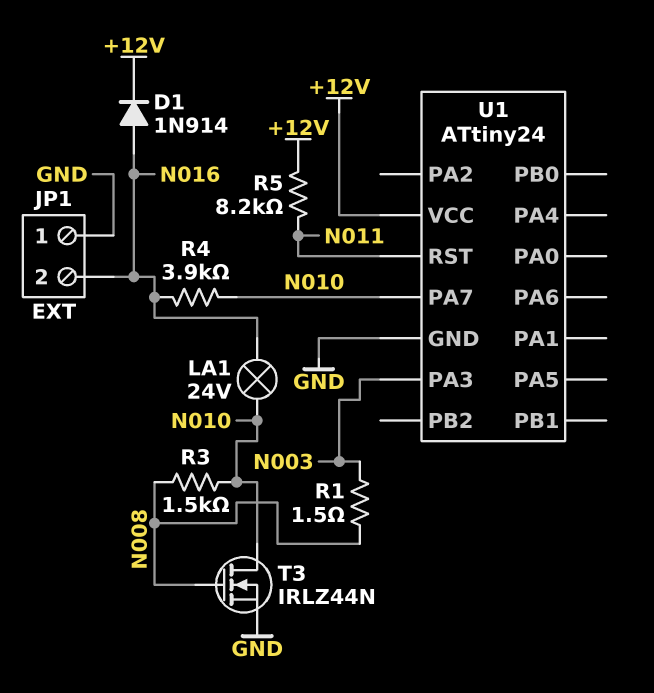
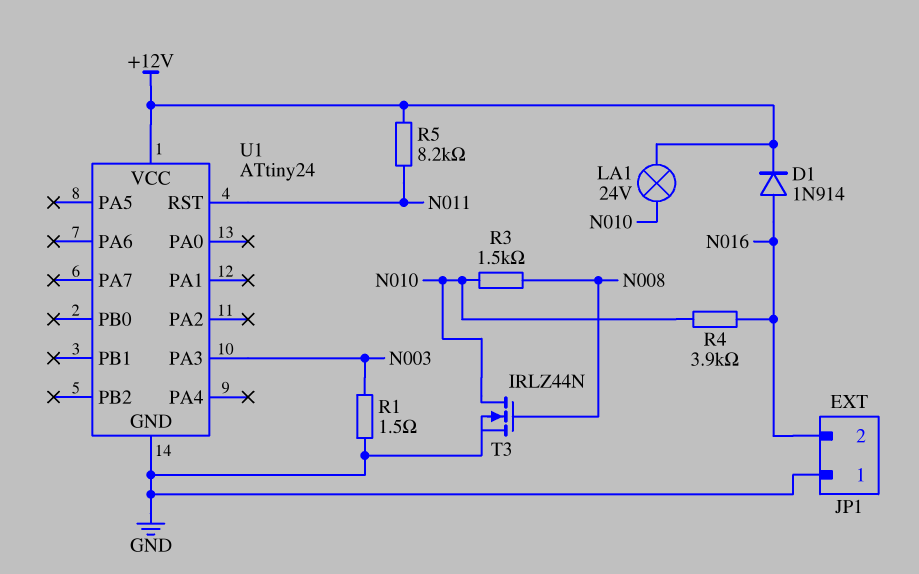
LA1: lamp 24V (N010, N016) -> lamp 24V (+12V, N010)
R1: 1.5 (N003, N008) -> 1.5 (GND, N003)
U1 pin PA7: N010 -> none

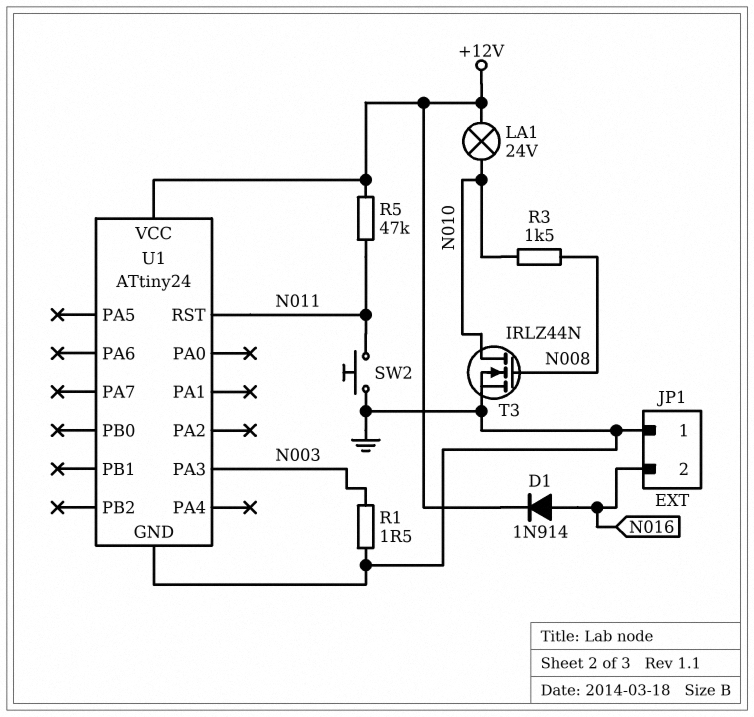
R4: 3.9k (N010, N016) -> none
R5: 8.2k (+12V, N011) -> 47k (+12V, N011)
SW2: none -> button (GND, N011)

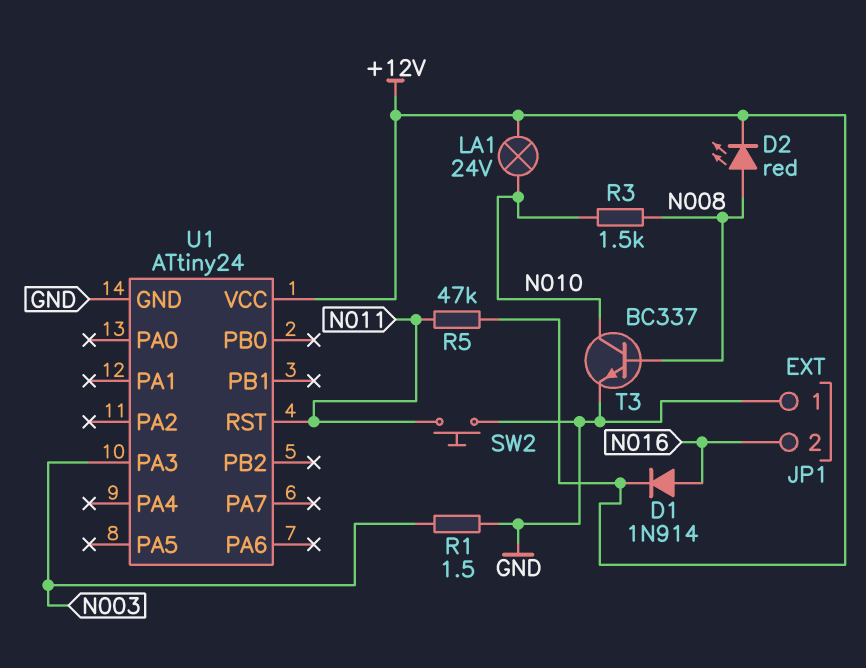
D2: none -> LED red (A N008, K +12V)
T3: NMOS IRLZ44N (G N008, D N010, S GND) -> NPN BC337 (B N008, C N010, E GND)

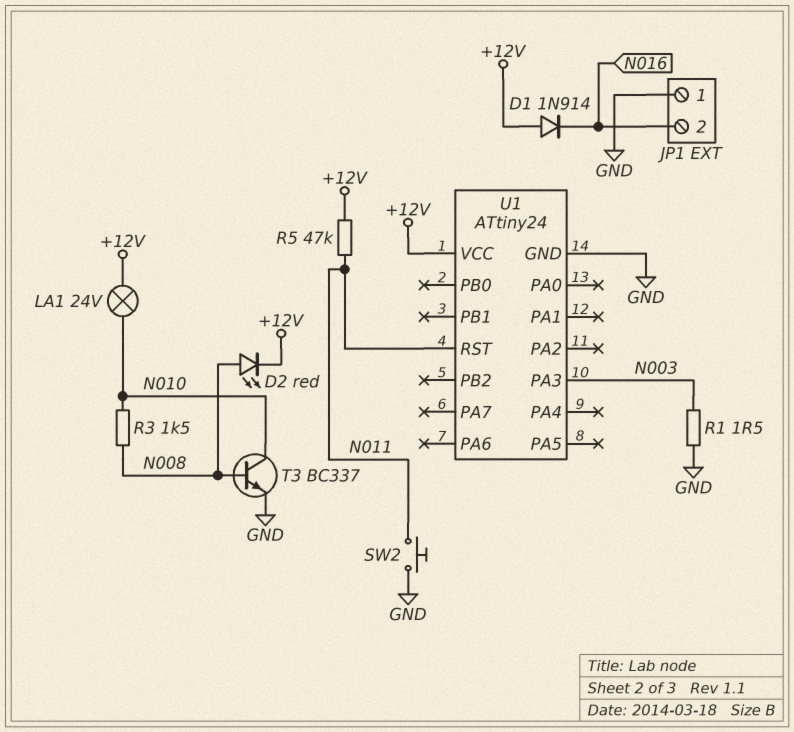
D1: diode 1N914 (A N016, K +12V) -> diode 1N914 (A +12V, K N016)

